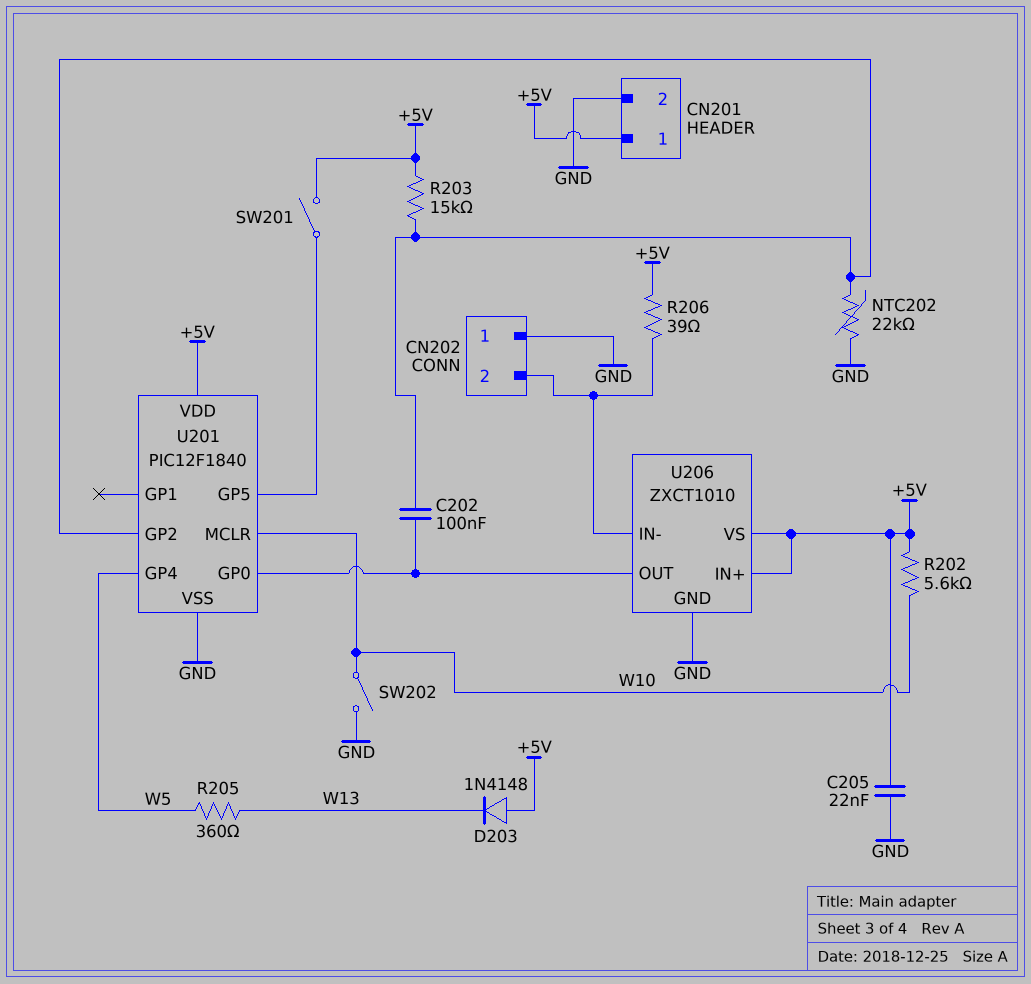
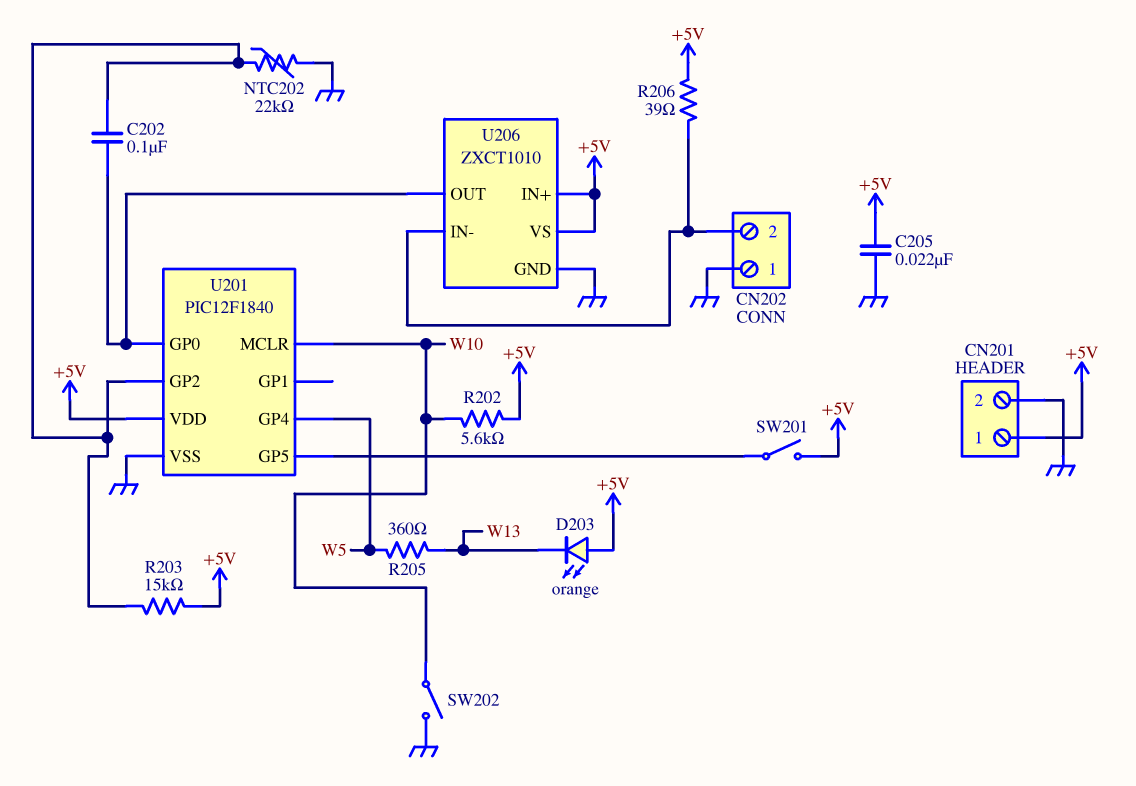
D203: diode 1N4148 (A +5V, K W13) -> LED orange (A +5V, K W13)

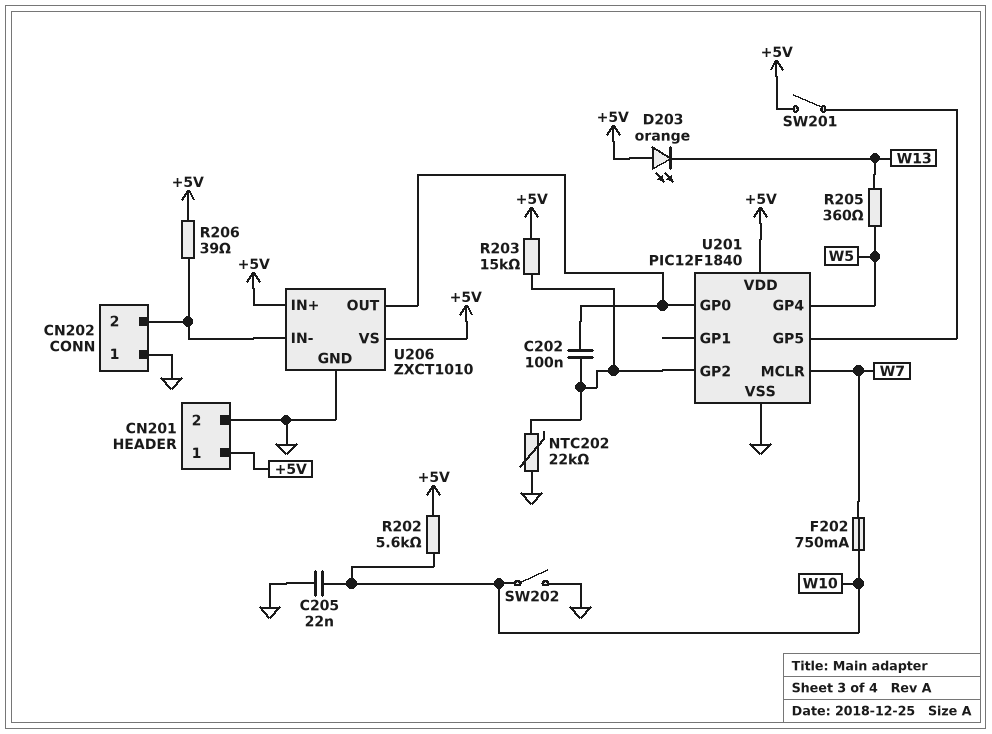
C205: 22nF (+5V, GND) -> 22nF (GND, W10)
F202: none -> 750mA (W7, W10)
U201 pin MCLR: W10 -> W7

